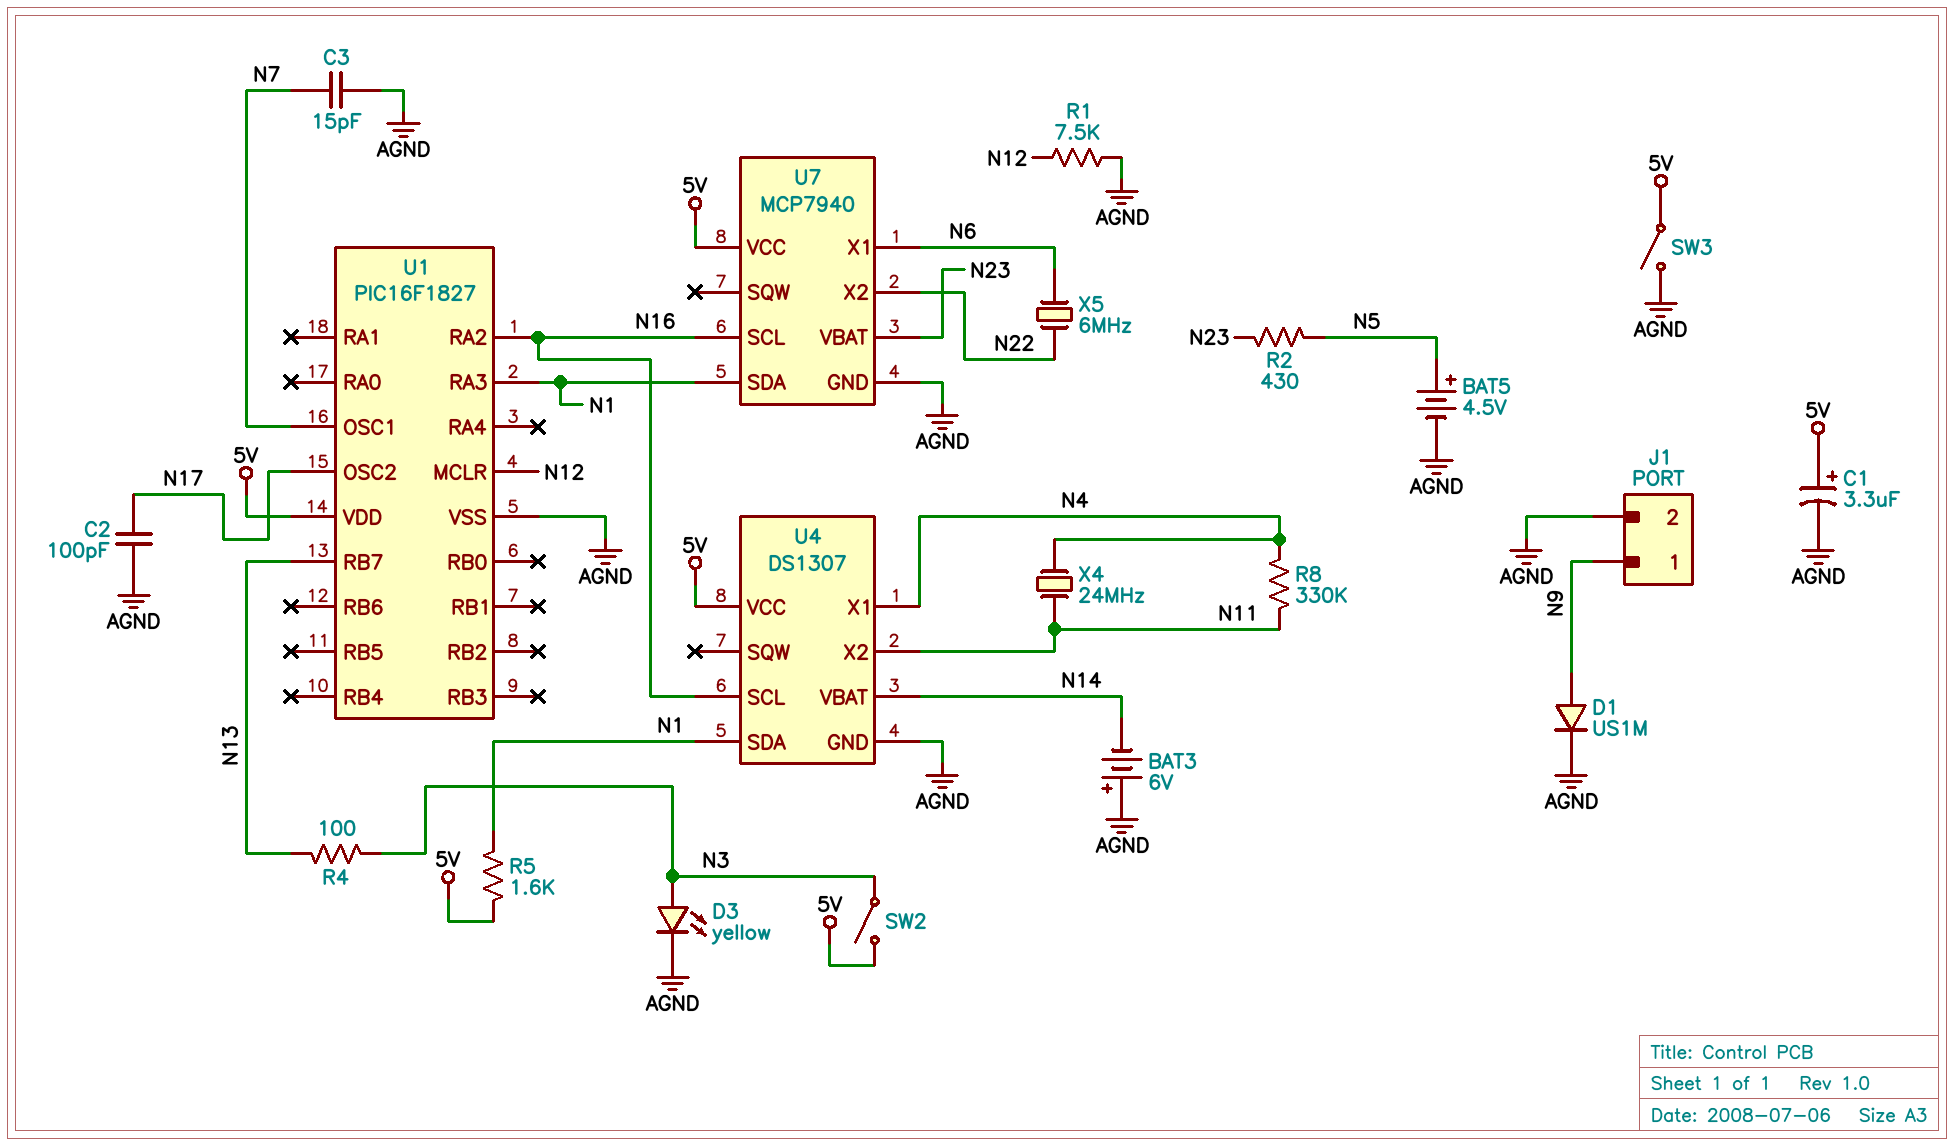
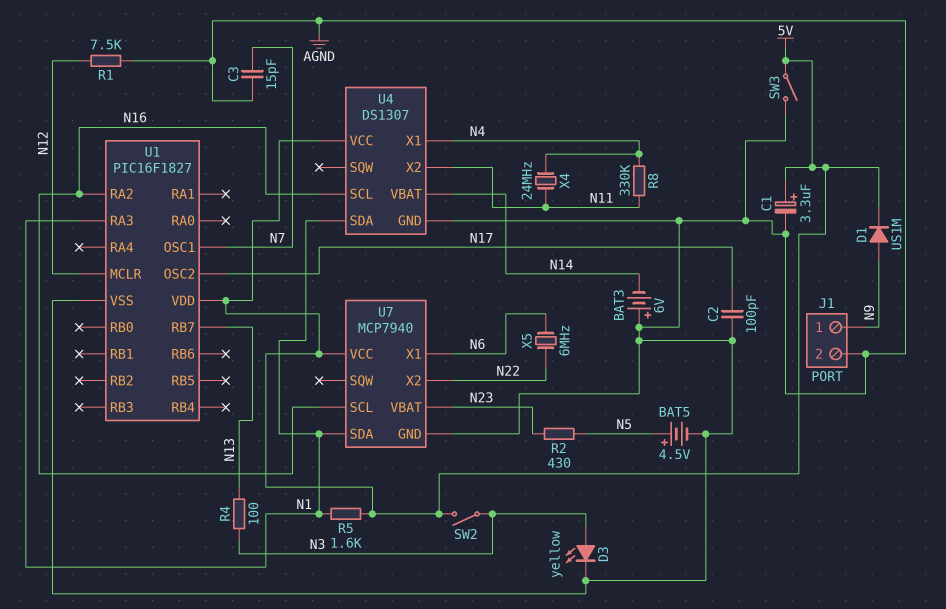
D1: diode US1M (A N9, K AGND) -> diode US1M (A N9, K 5V)

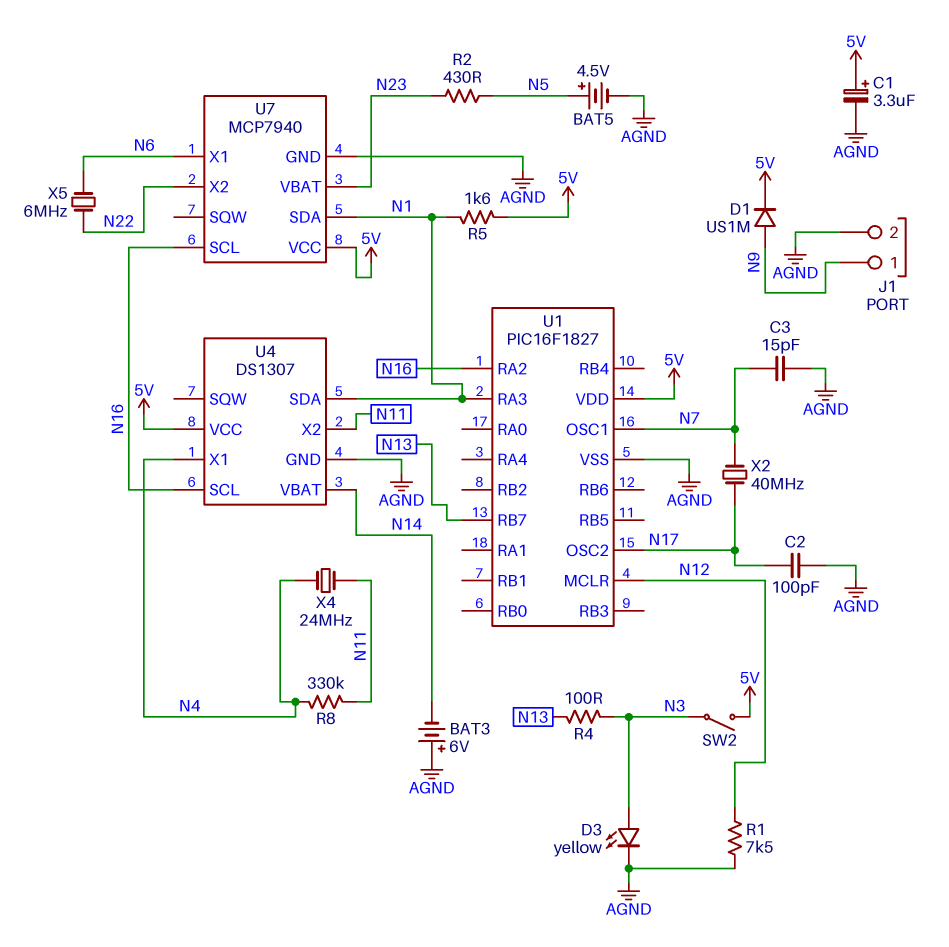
SW3: switch (5V, AGND) -> none
X2: none -> 40MHz (N7, N17)

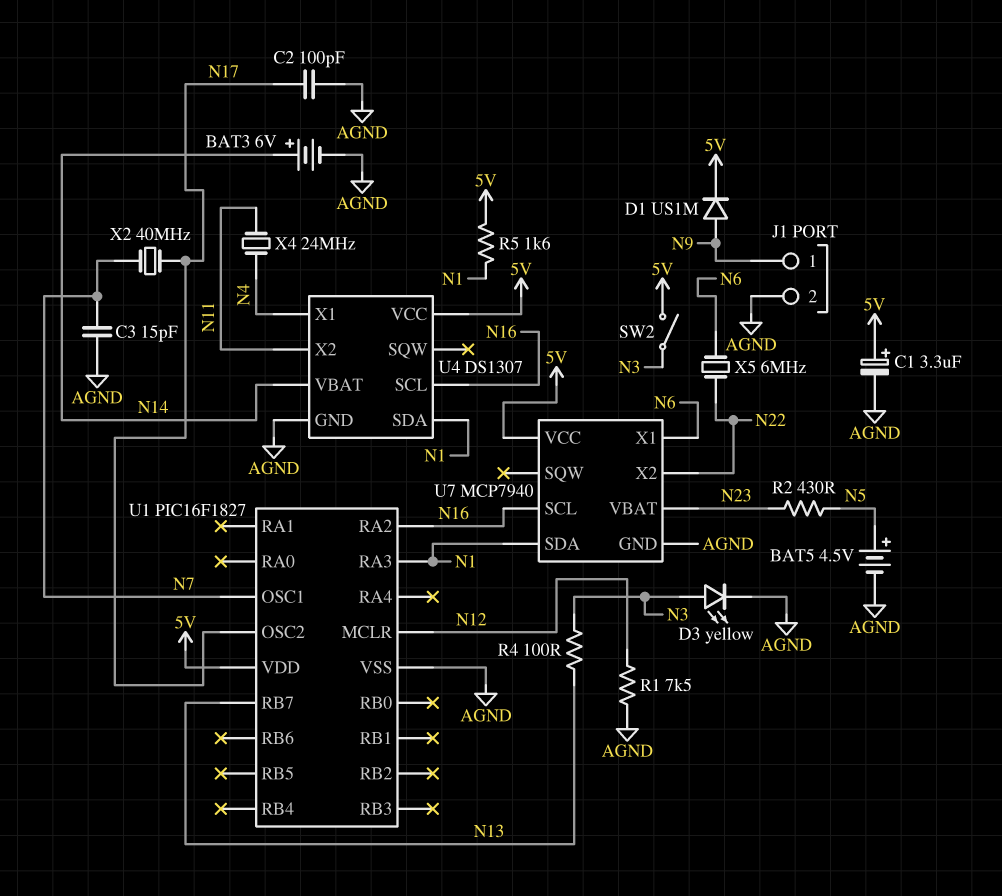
BAT3: 6V (plus AGND, minus N14) -> 6V (plus N14, minus AGND)
R8: 330k (N4, N11) -> none

